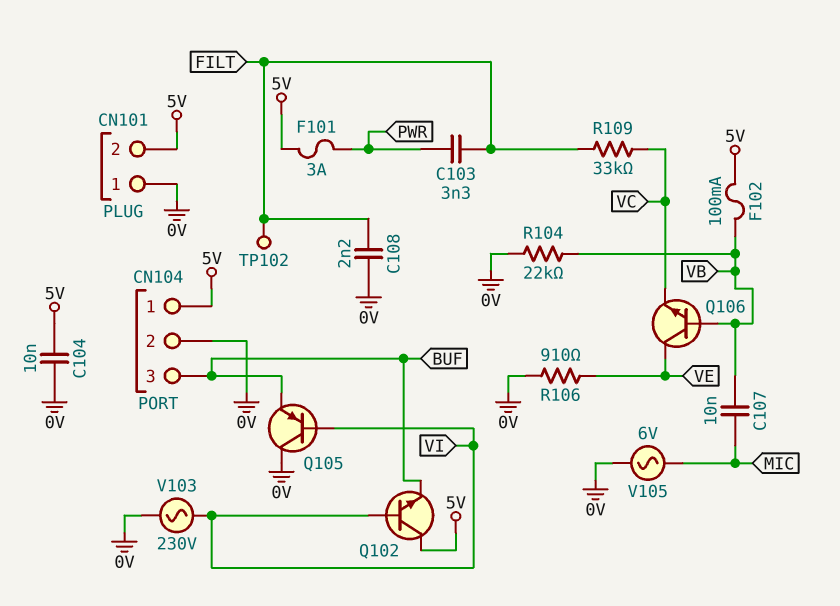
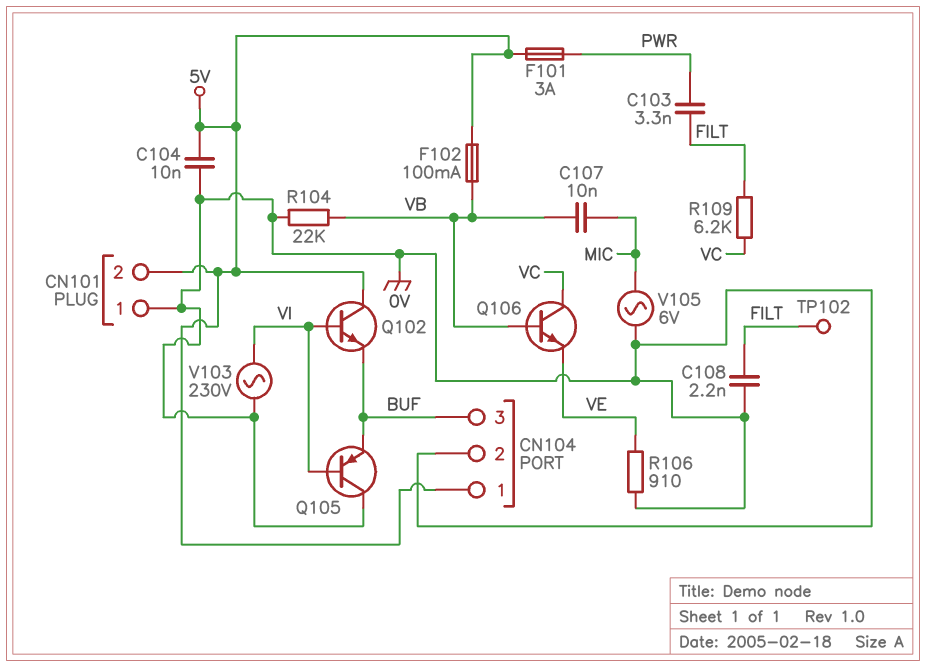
Q106: NPN (B VB, C VE, E VC) -> NPN (B VB, C VC, E VE)
R109: 33k (FILT, VC) -> 6.2k (FILT, VC)

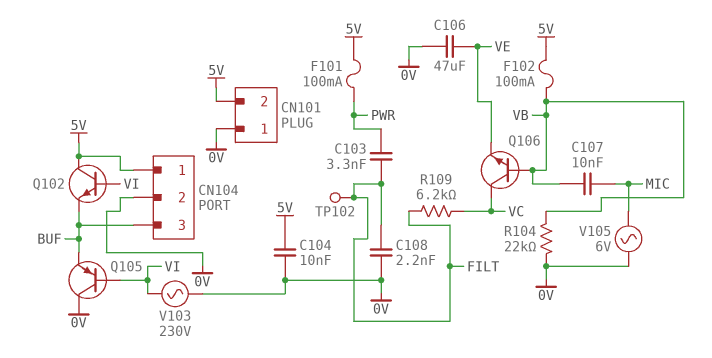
C106: none -> 47uF (0V, VE)
F101: 3A (5V, PWR) -> 100mA (5V, PWR)
R106: 910 (0V, VE) -> none

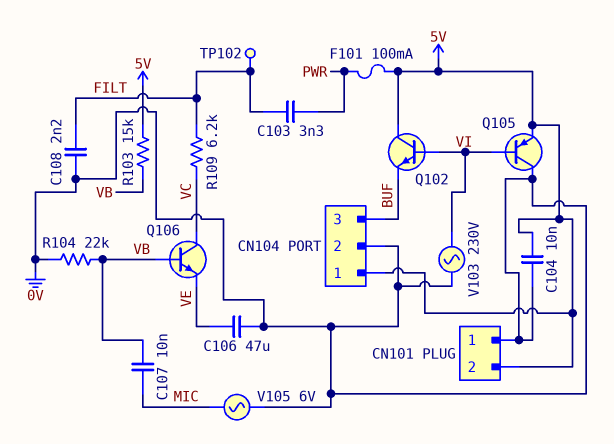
F102: 100mA (5V, VB) -> none
Q105: PNP (B VI, C 0V, E BUF) -> PNP (B VI, C 0V, E 5V)
R103: none -> 15k (5V, VB)

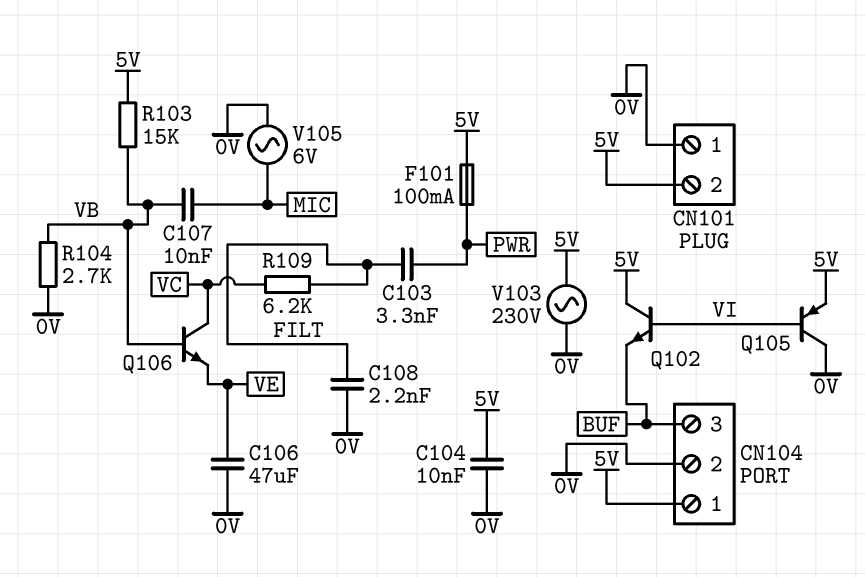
R104: 22k (0V, VB) -> 2.7k (0V, VB)
TP102: test point (FILT) -> none
V103: AC 230V (0V, VI) -> AC 230V (0V, 5V)

